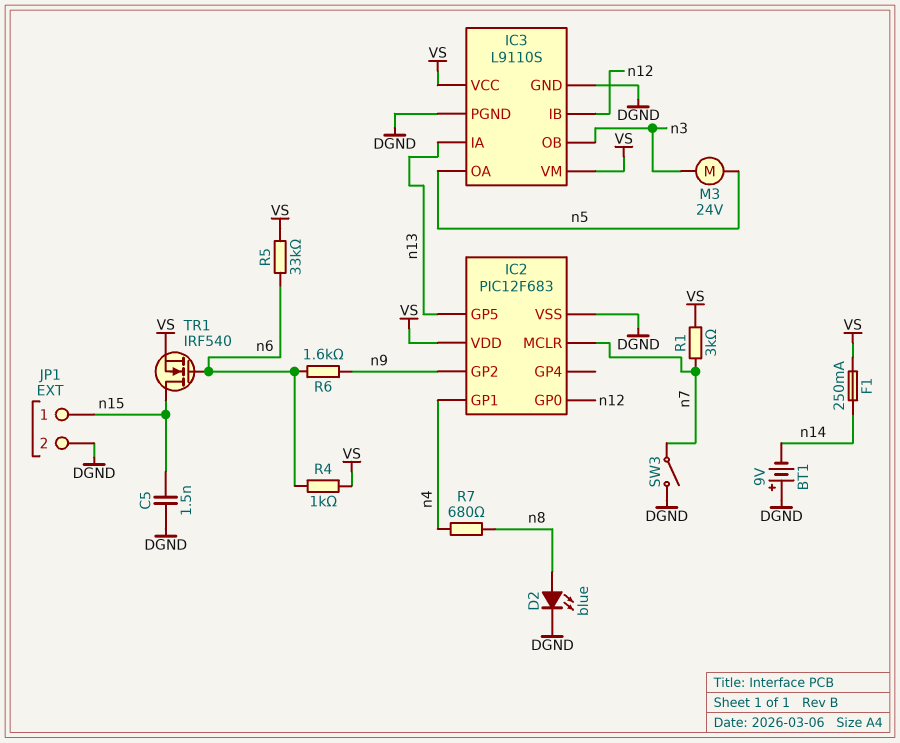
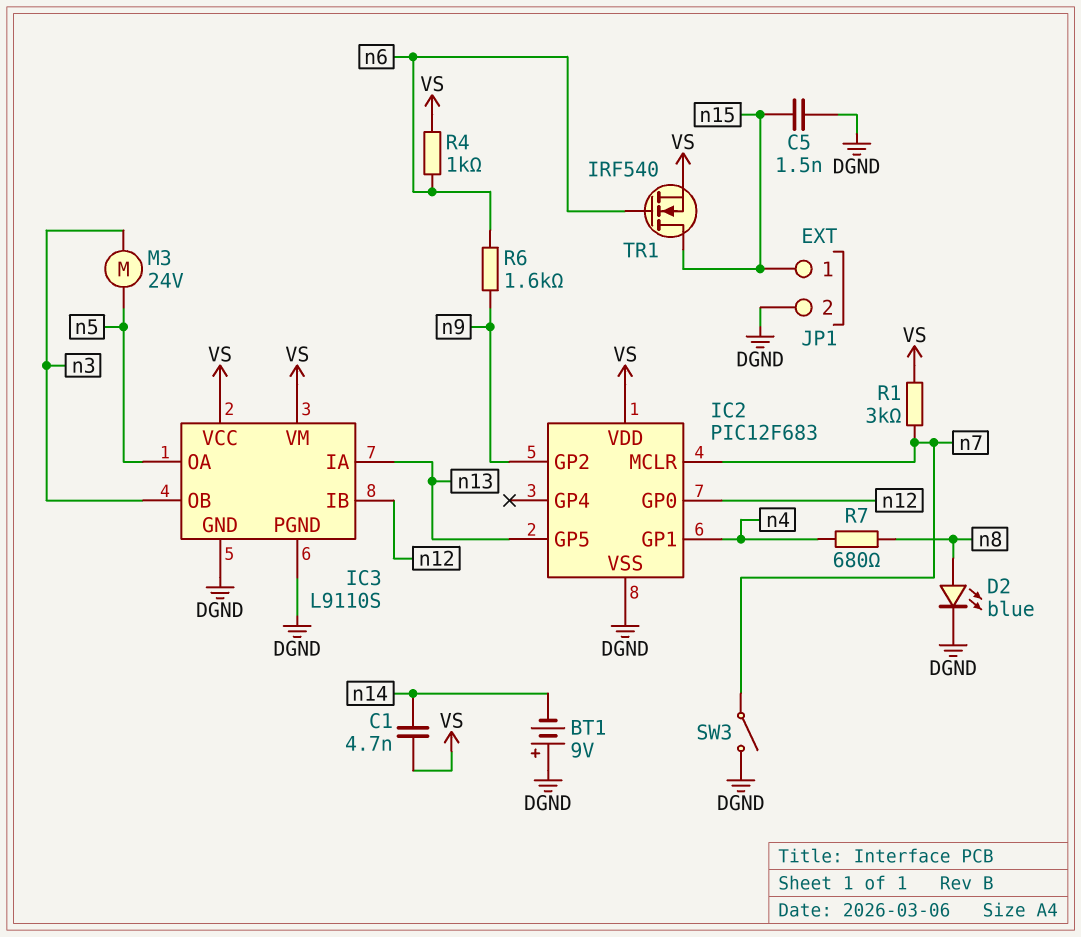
C1: none -> 4.7nF (VS, n14)
F1: 250mA (VS, n14) -> none
R5: 33k (VS, n6) -> none

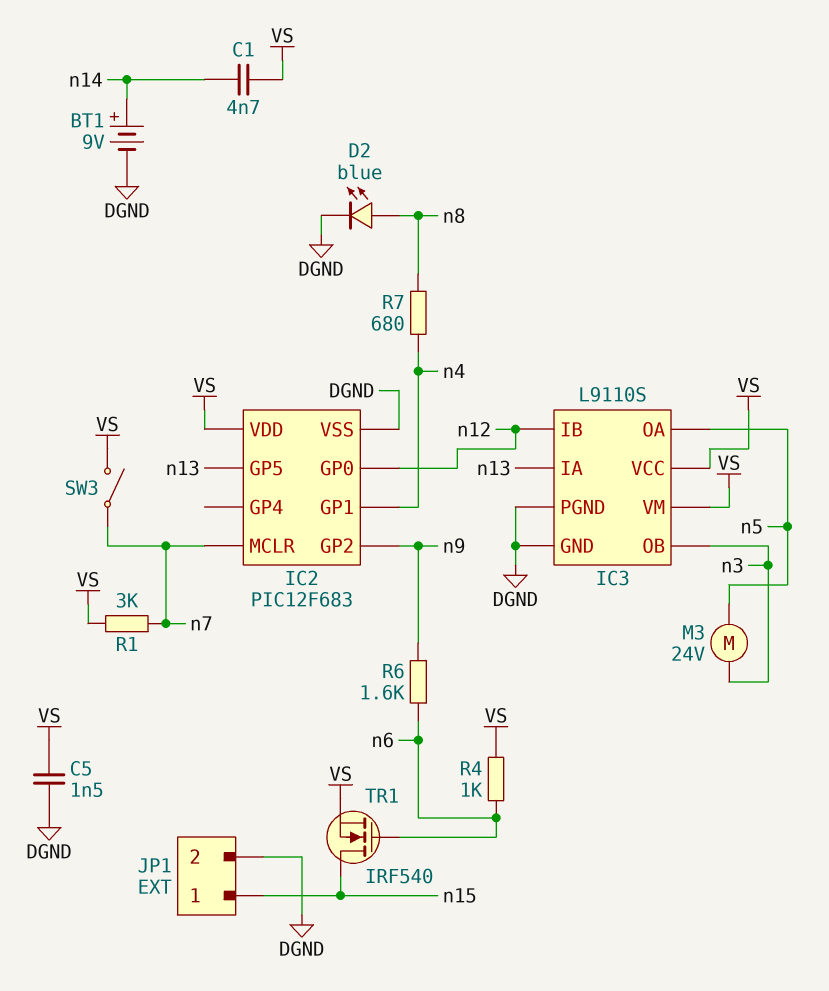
BT1: 9V (plus DGND, minus n14) -> 9V (plus n14, minus DGND)
C5: 1.5nF (DGND, n15) -> 1.5nF (DGND, VS)
SW3: switch (DGND, n7) -> switch (VS, n7)

